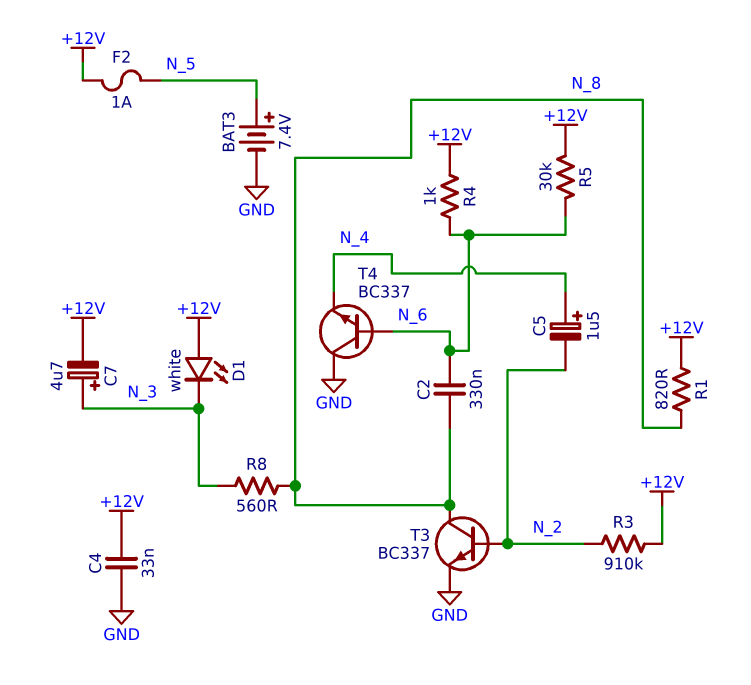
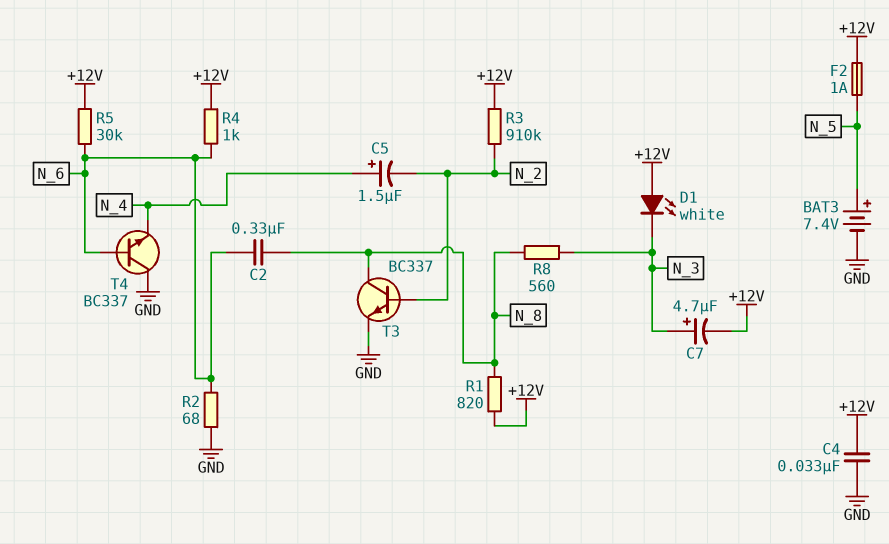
R2: none -> 68 (GND, N_6)

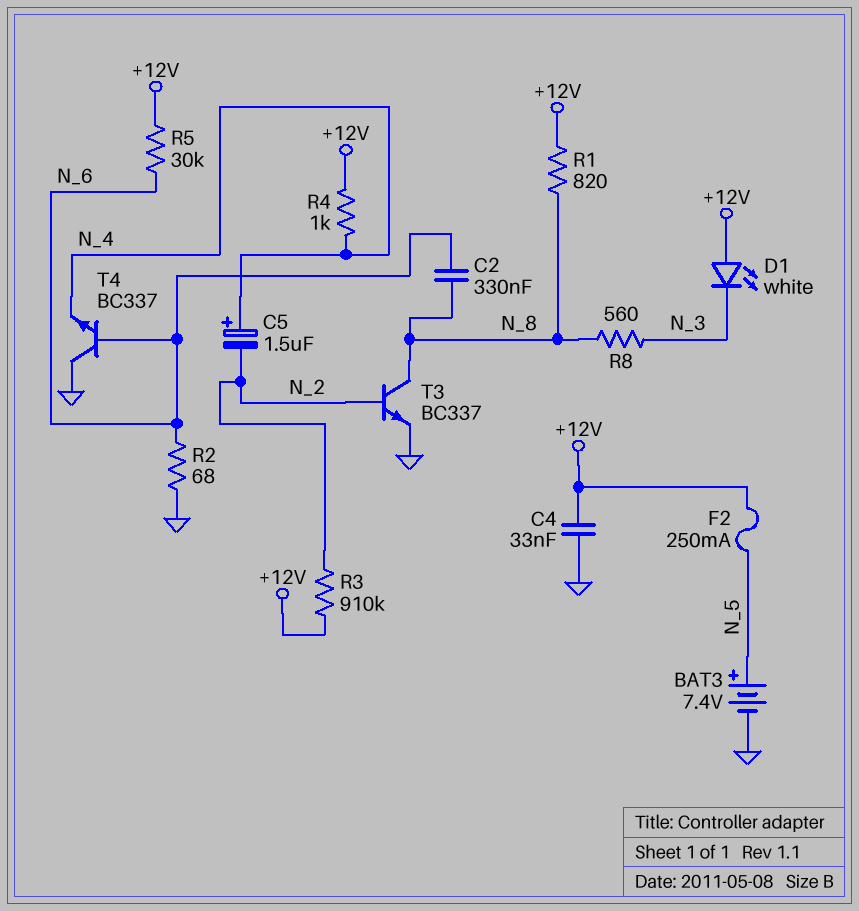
C7: 4.7uF (plus N_3, minus +12V) -> none
F2: 1A (+12V, N_5) -> 250mA (+12V, N_5)
R4: 1k (+12V, N_6) -> 1k (+12V, N_4)

